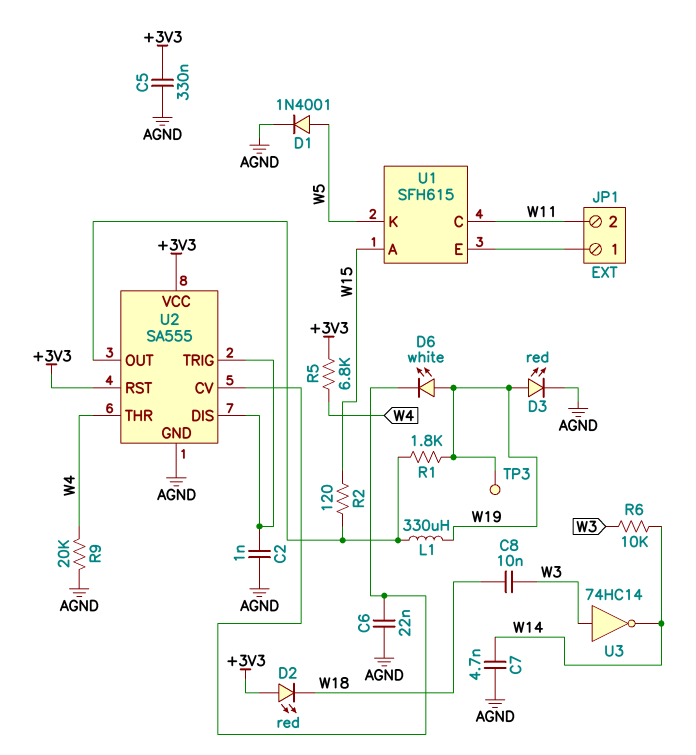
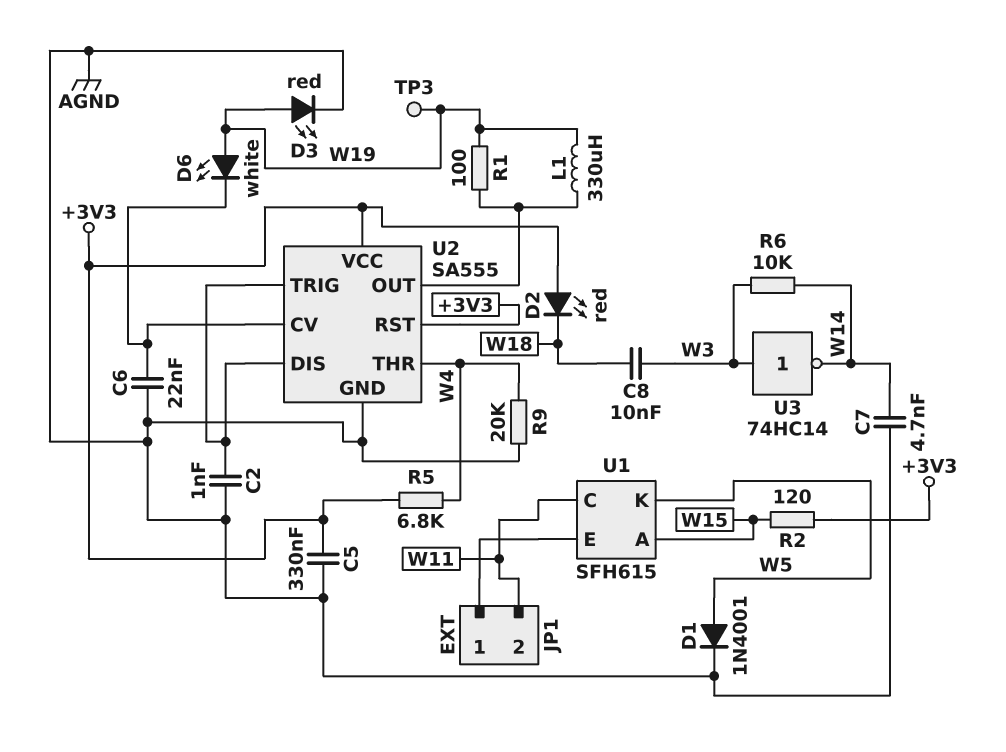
R1: 1.8k (U2/OUT, W19) -> 100 (U2/OUT, W19)
R2: 120 (U2/OUT, W15) -> 120 (+3V3, W15)

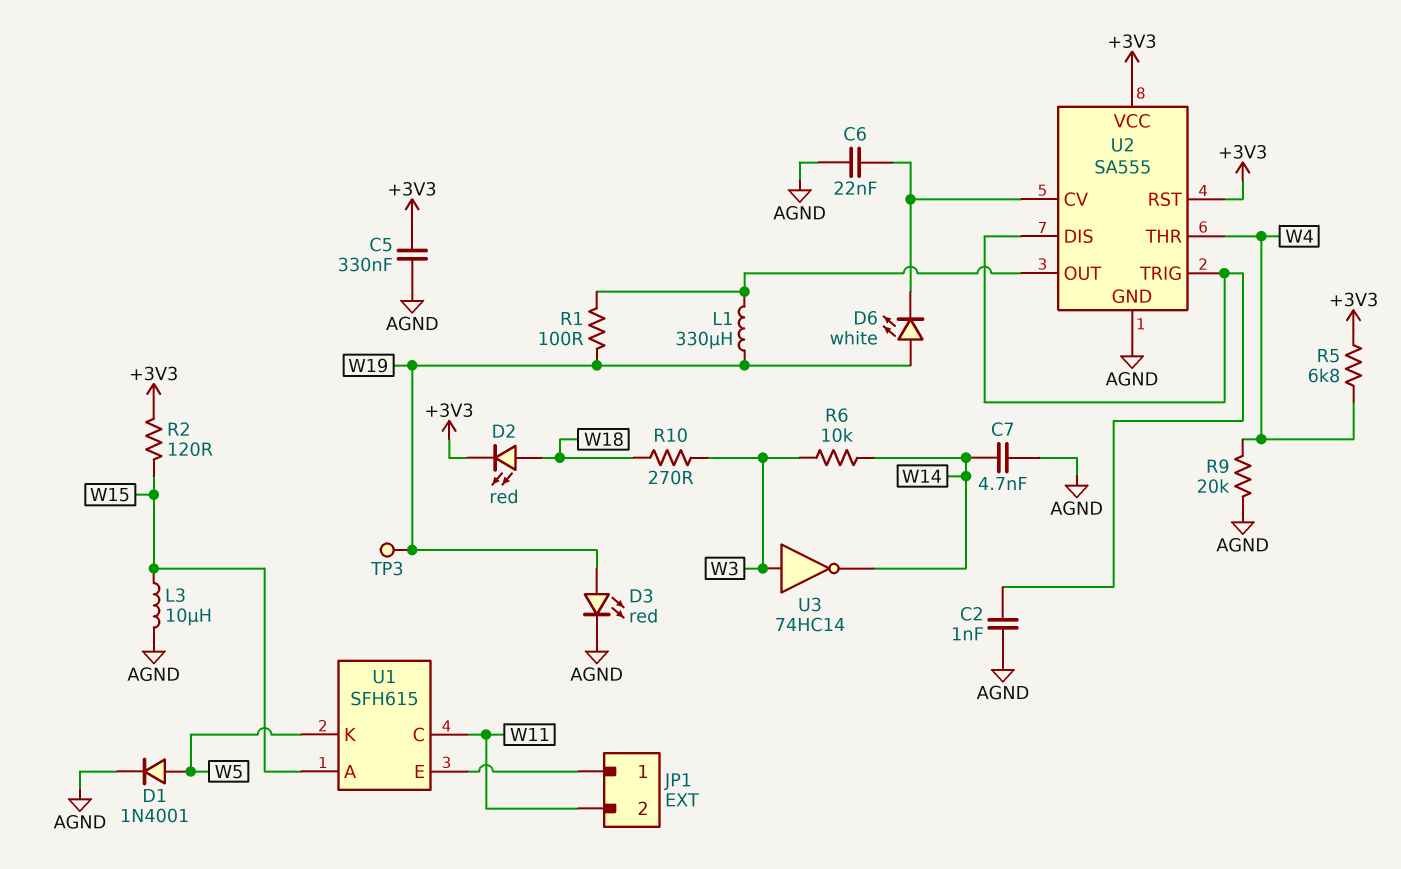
C8: 10nF (W3, W18) -> none
D2: LED red (A +3V3, K W18) -> LED red (A W18, K +3V3)
L3: none -> 10uH (AGND, W15)
R10: none -> 270 (W3, W18)

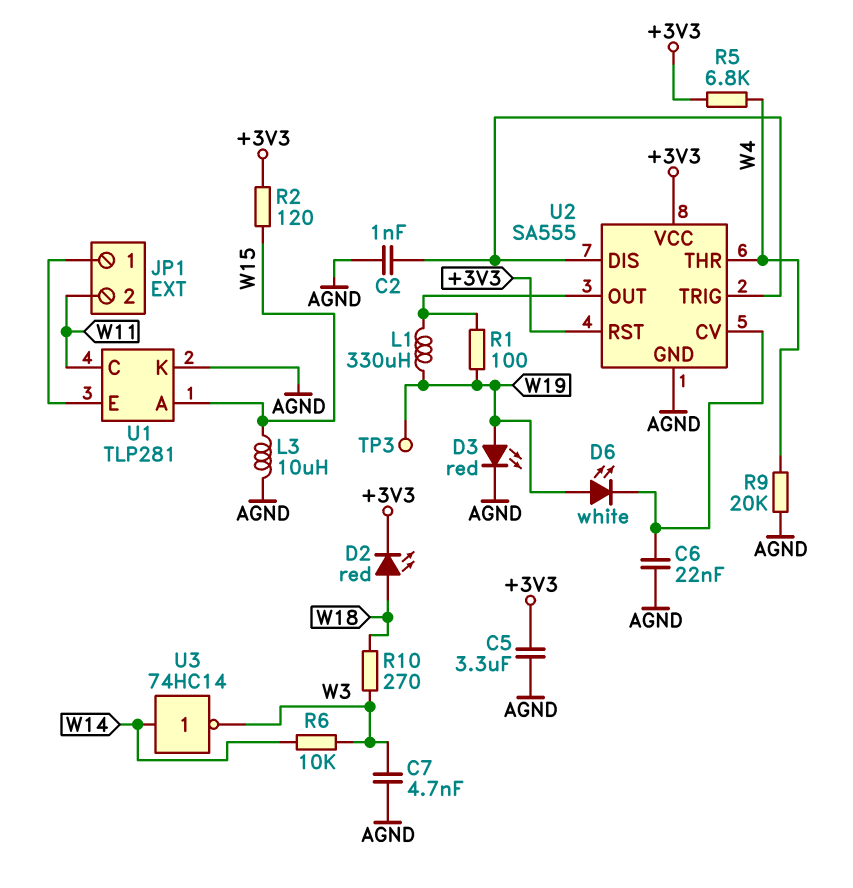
C5: 330nF (+3V3, AGND) -> 3.3uF (+3V3, AGND)
C7: 4.7nF (AGND, W14) -> 4.7nF (AGND, W3)
D1: diode 1N4001 (A W5, K AGND) -> none
U1: SFH615 -> TLP281
U1 pin K: W5 -> AGND
U3: NOT 74HC14 (in W3, out W14) -> NOT 74HC14 (in W14, out W3)

